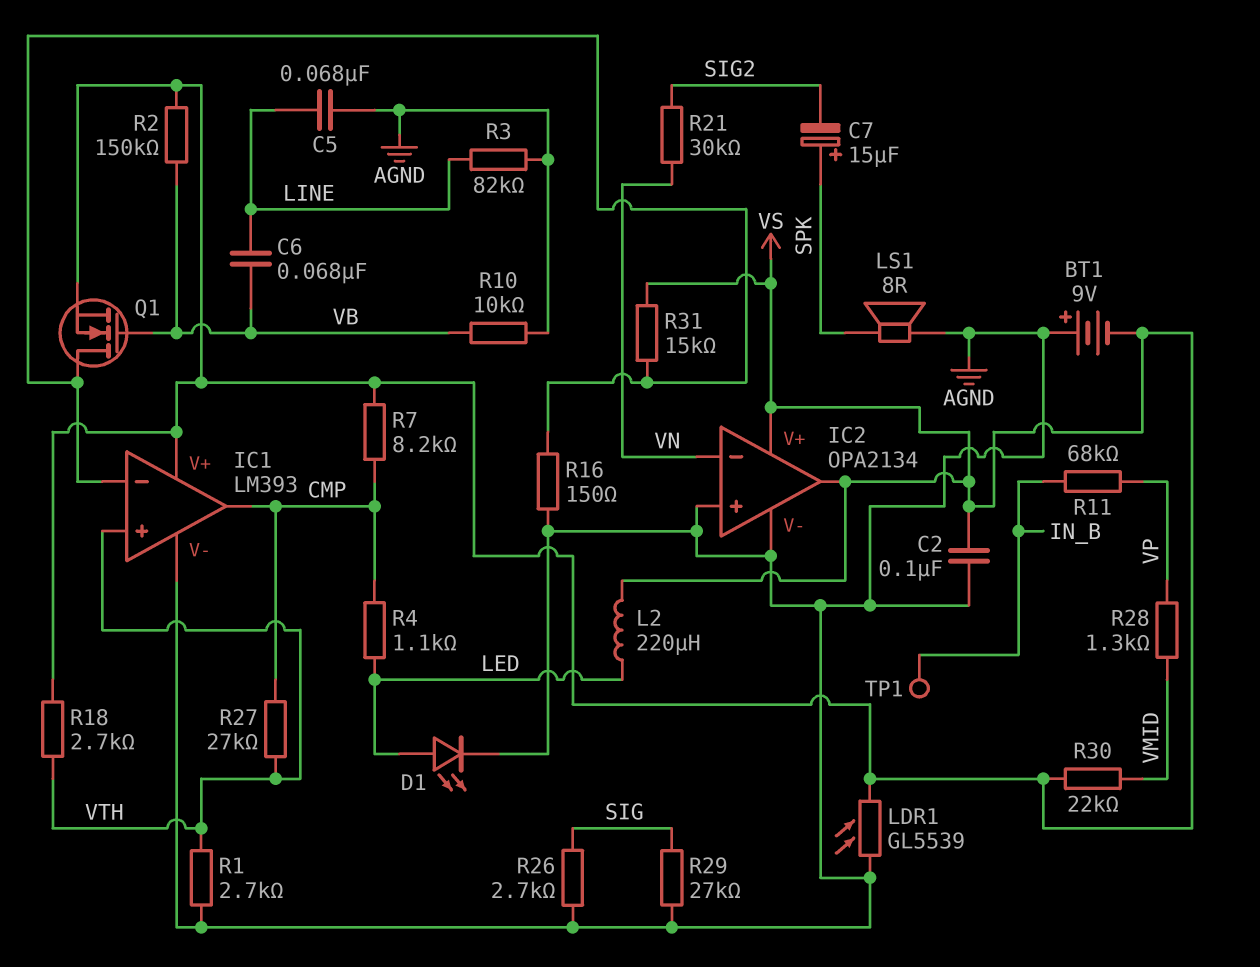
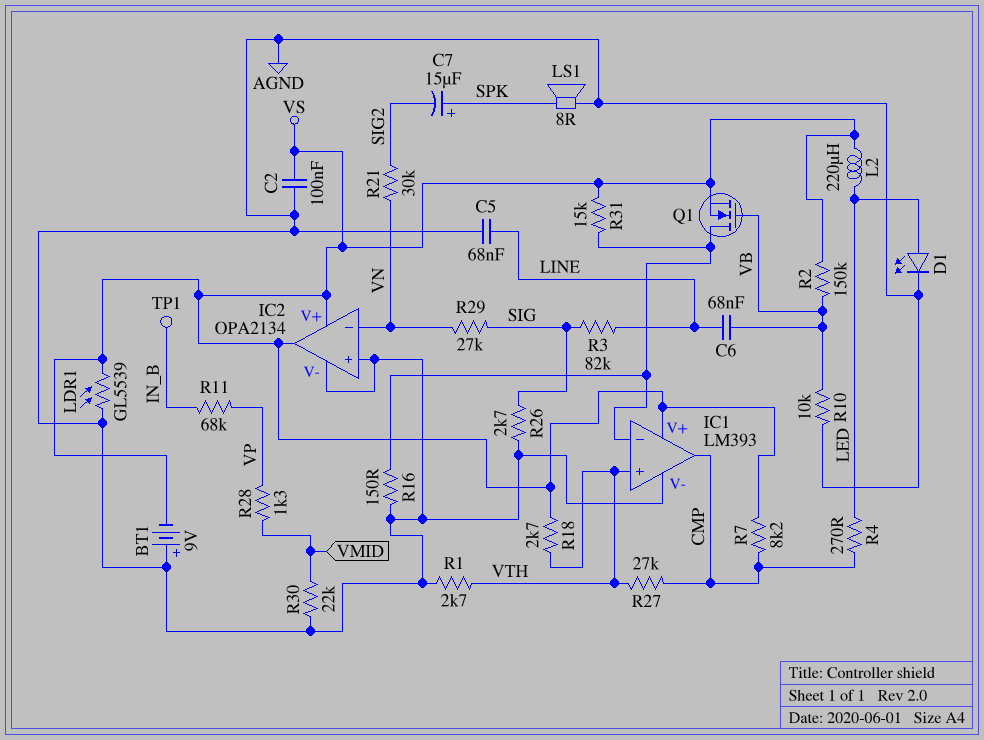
R3: 82k (AGND, LINE) -> 82k (LINE, SIG)
R4: 1.1k (CMP, LED) -> 270 (CMP, LED)
R29: 27k (AGND, SIG) -> 27k (SIG, VN)
R30: 22k (VMID, VS) -> 22k (AGND, VMID)

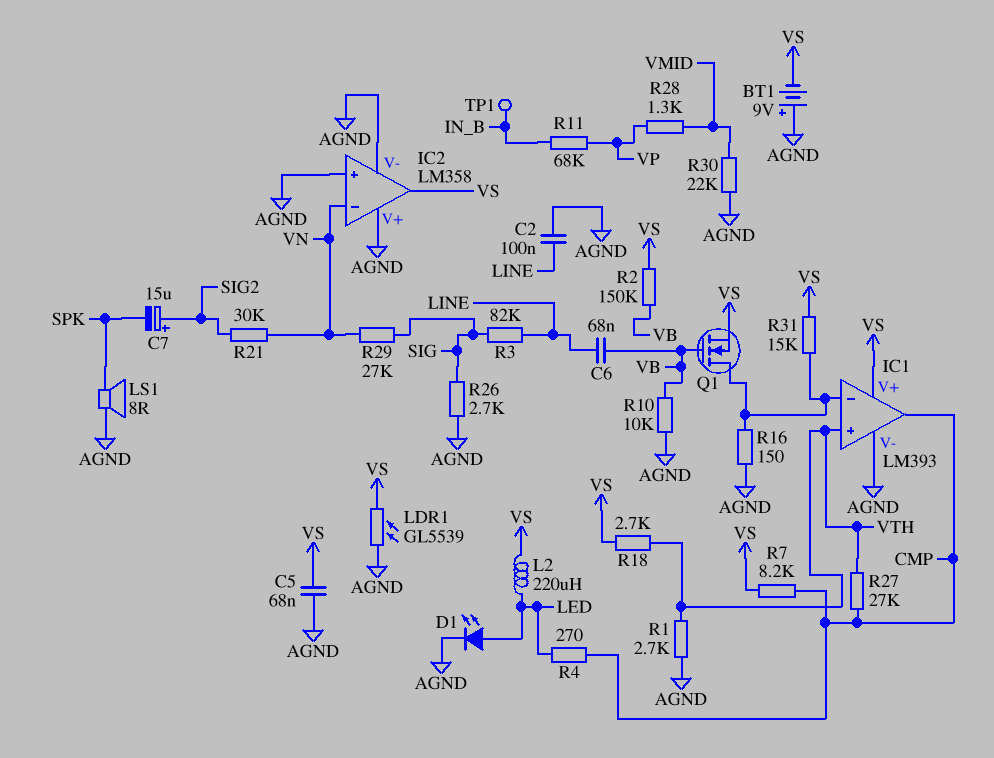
C2: 100nF (AGND, VS) -> 100nF (AGND, LINE)
C5: 68nF (AGND, LINE) -> 68nF (AGND, VS)
C7: 15uF (plus SPK, minus SIG2) -> 15uF (plus SIG2, minus SPK)
IC2: OPA2134 -> LM358
IC2 pin V+: VS -> AGND

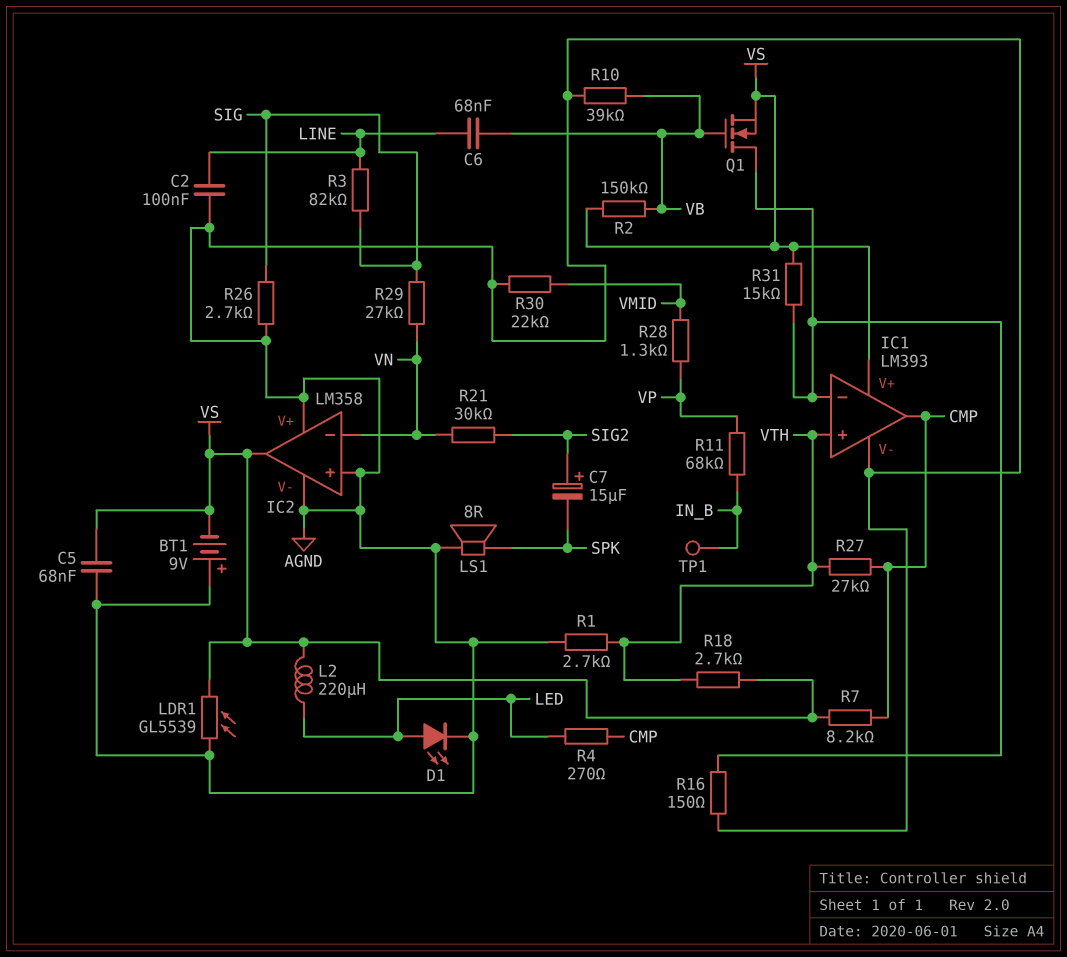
R10: 10k (AGND, VB) -> 39k (AGND, VB)

